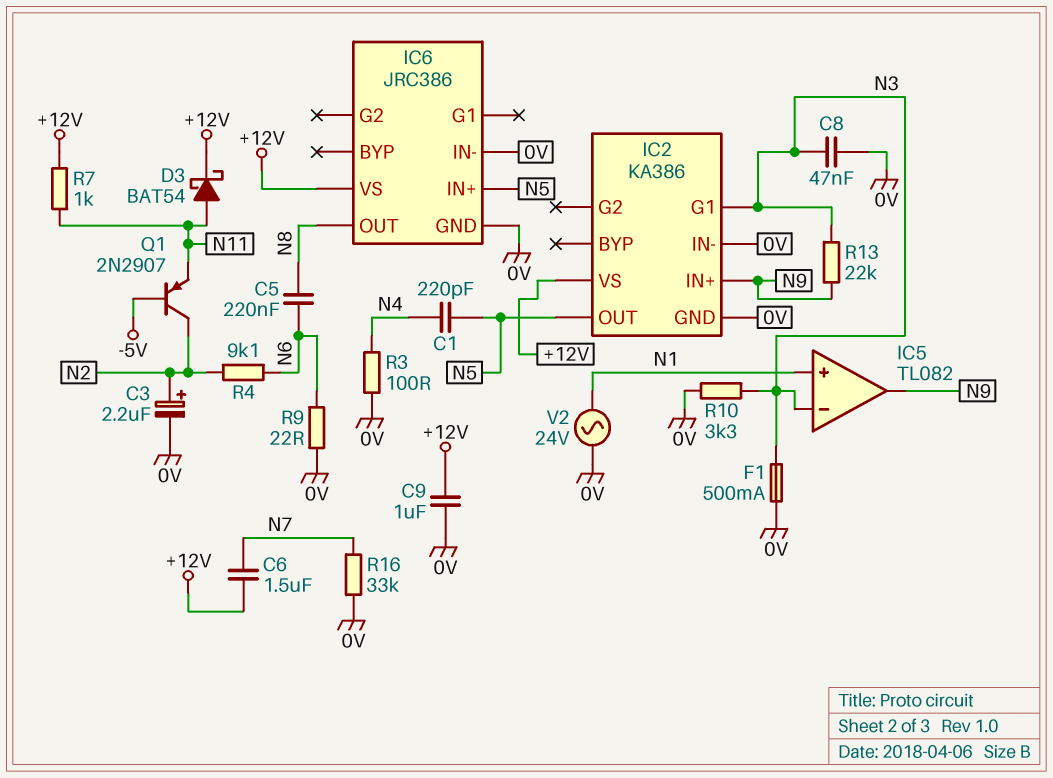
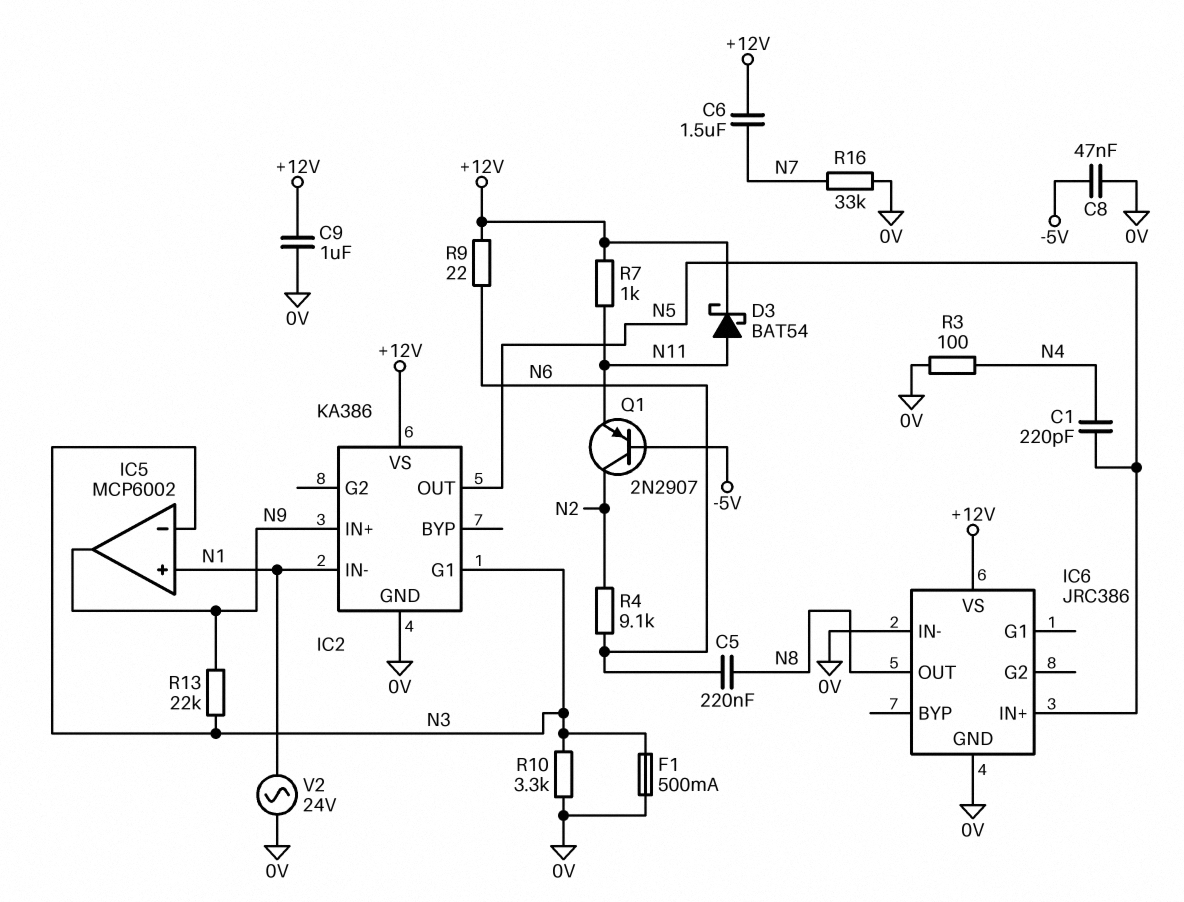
C3: 2.2uF (plus N2, minus 0V) -> none
C8: 47nF (0V, N3) -> 47nF (-5V, 0V)
IC2 pin IN-: 0V -> N1
IC5: TL082 -> MCP6002
R9: 22 (0V, N6) -> 22 (+12V, N6)

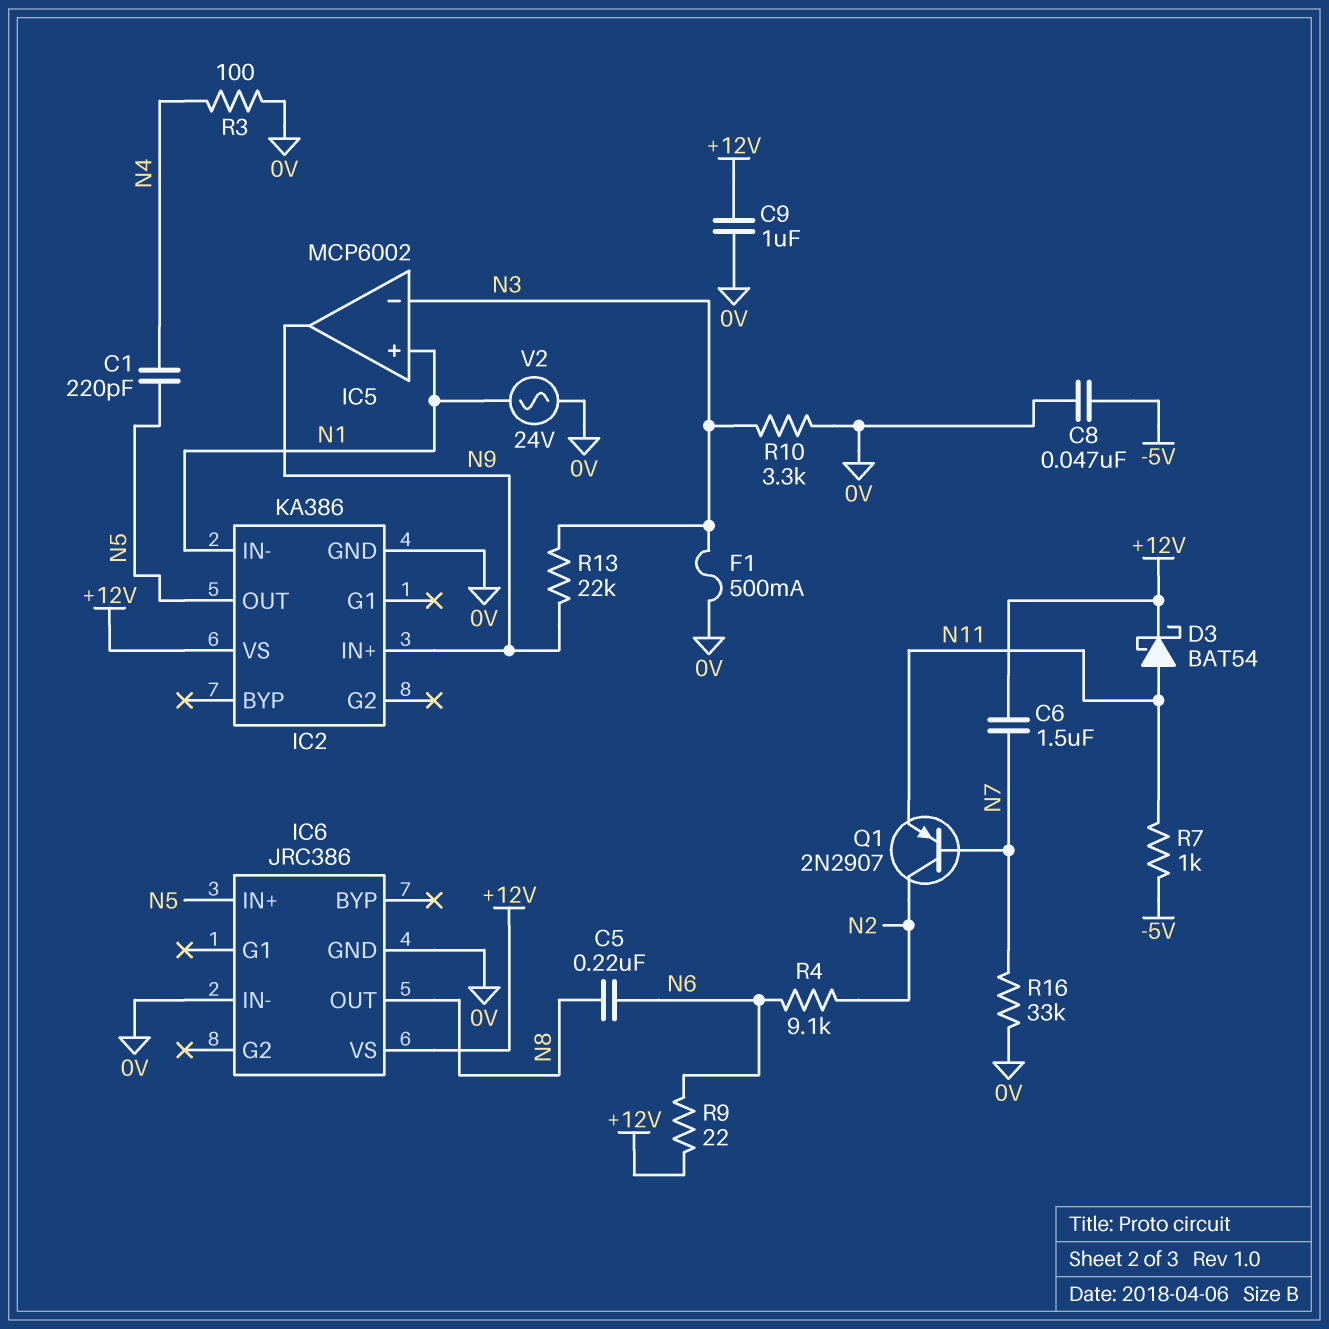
IC2 pin G1: N3 -> none
Q1: PNP 2N2907 (B -5V, C N2, E N11) -> PNP 2N2907 (B N7, C N2, E N11)
R7: 1k (+12V, N11) -> 1k (-5V, N11)

